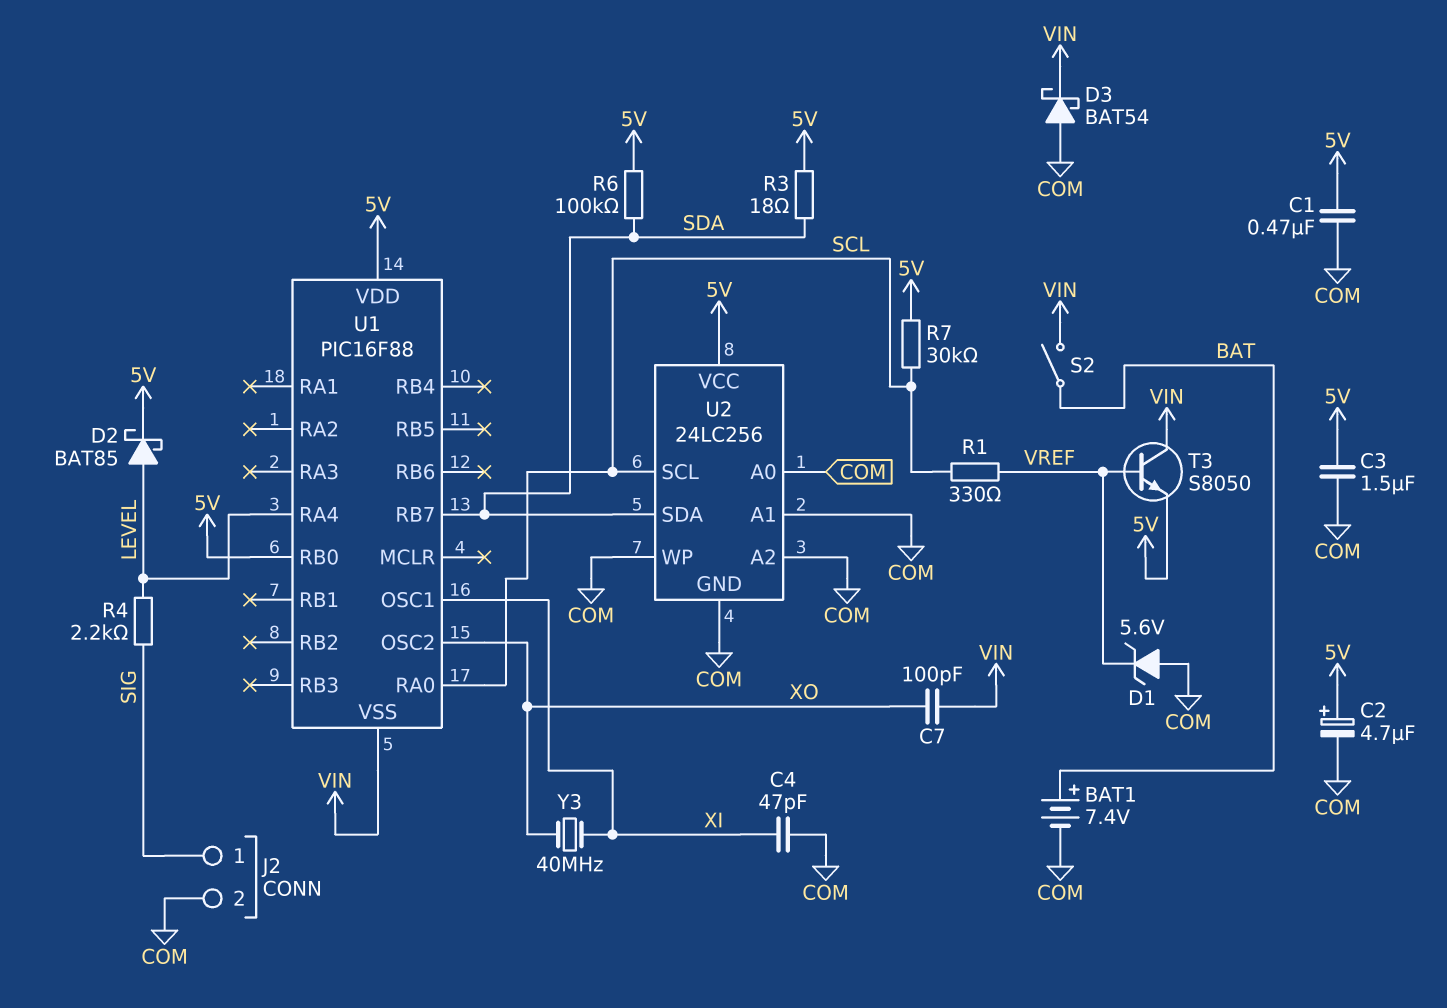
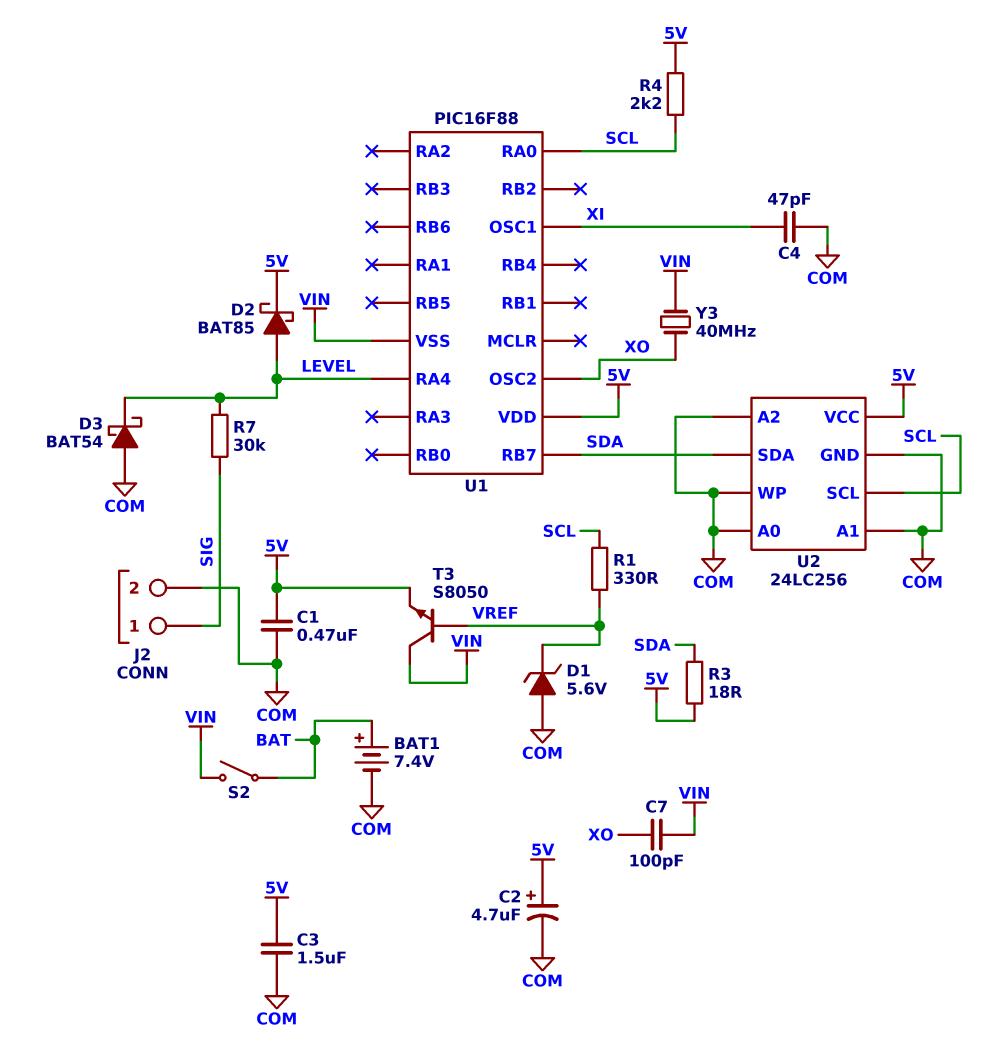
D3: schottky BAT54 (A COM, K VIN) -> schottky BAT54 (A COM, K LEVEL)
R4: 2.2k (LEVEL, SIG) -> 2.2k (5V, SCL)
R6: 100k (5V, SDA) -> none
R7: 30k (5V, SCL) -> 30k (LEVEL, SIG)
U1 pin RB0: 5V -> none
Y3: 40MHz (XI, XO) -> 40MHz (VIN, XO)

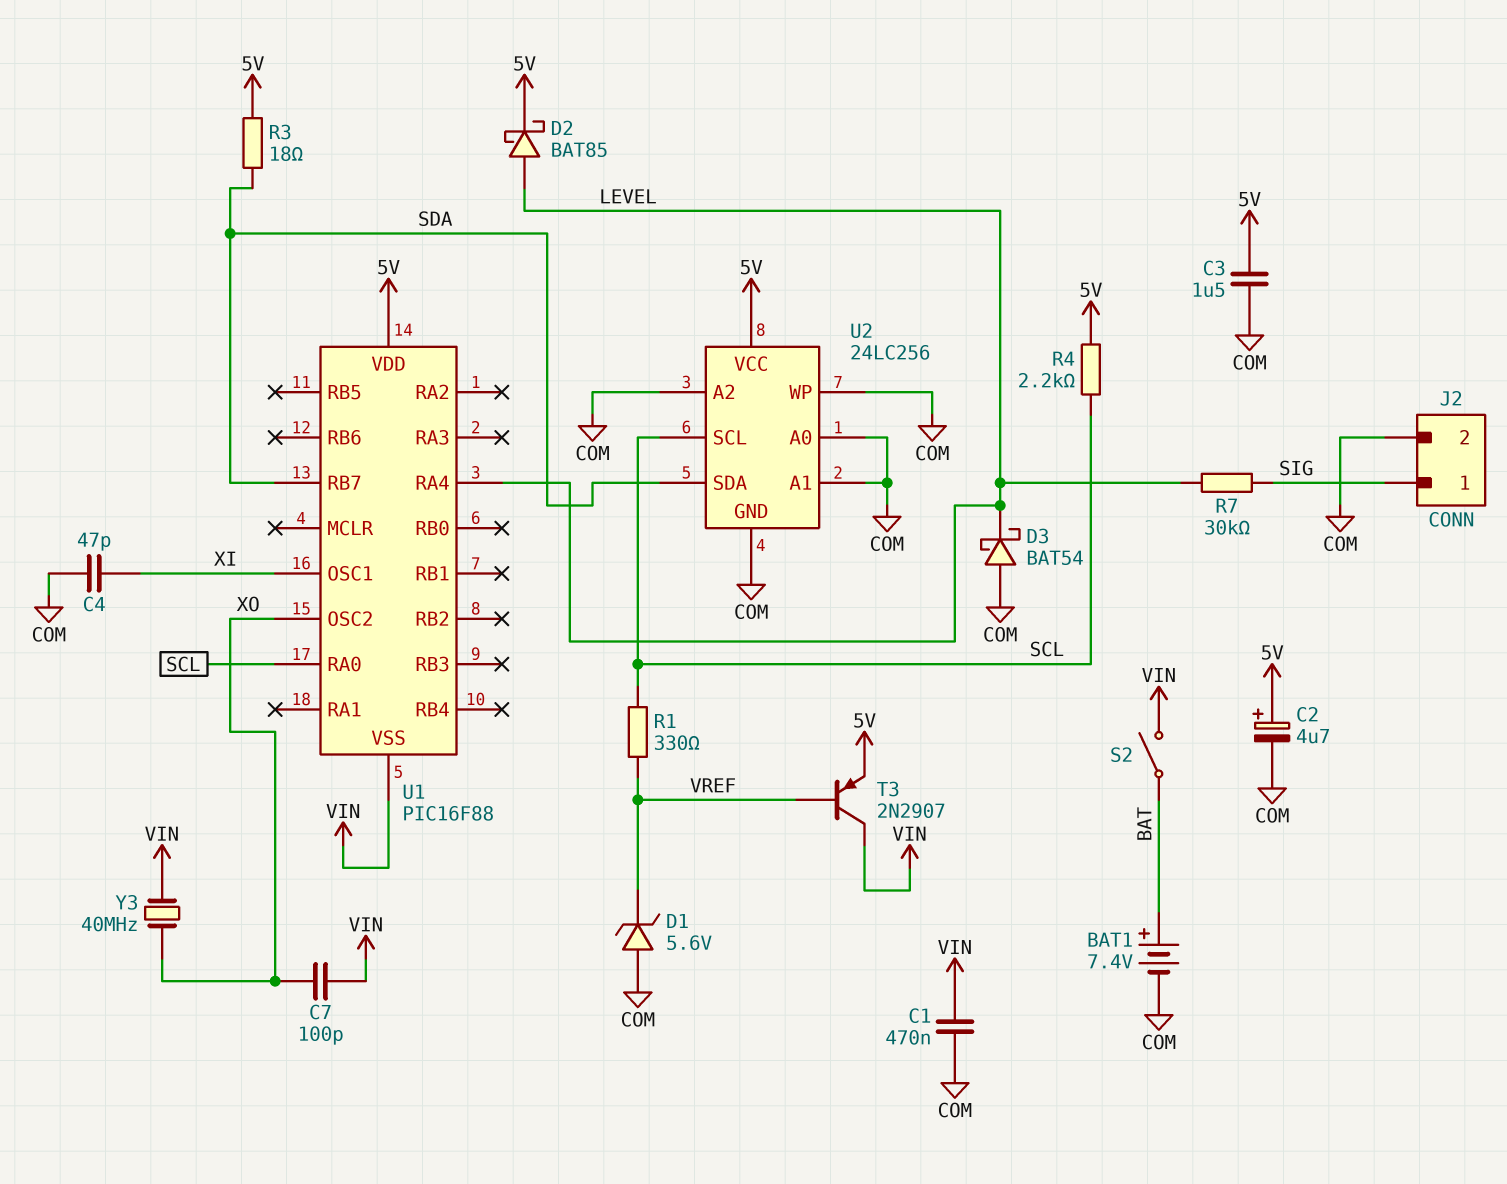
C1: 470nF (5V, COM) -> 470nF (COM, VIN)
T3: NPN S8050 (B VREF, C VIN, E 5V) -> PNP 2N2907 (B VREF, C VIN, E 5V)

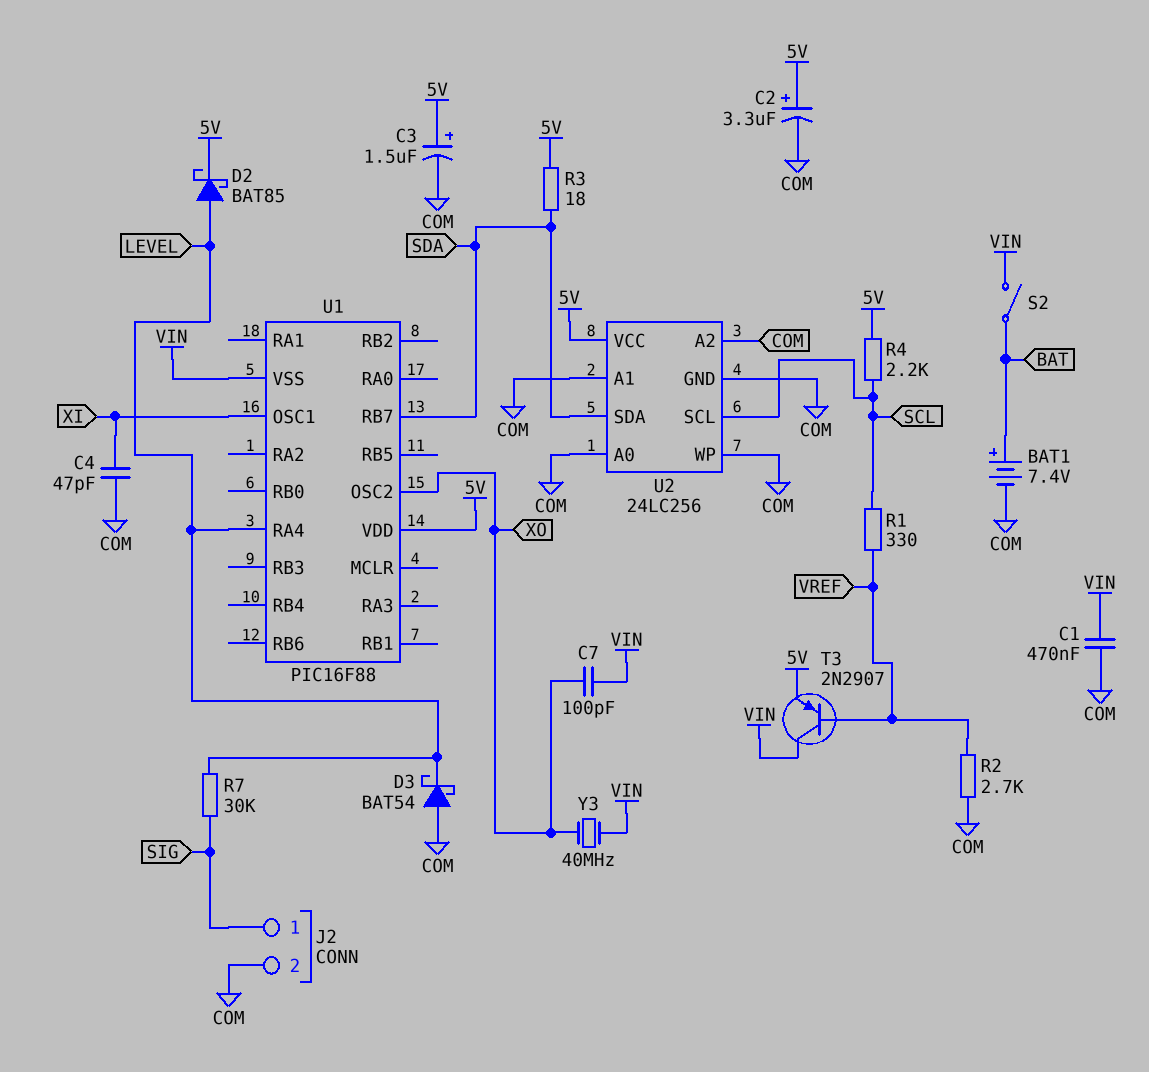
C2: 4.7uF (plus 5V, minus COM) -> 3.3uF (plus 5V, minus COM)
C3: 1.5uF (5V, COM) -> 1.5uF (plus 5V, minus COM)
D1: zener 5.6V (A COM, K VREF) -> none
R2: none -> 2.7k (COM, VREF)
U1 pin RA0: SCL -> none

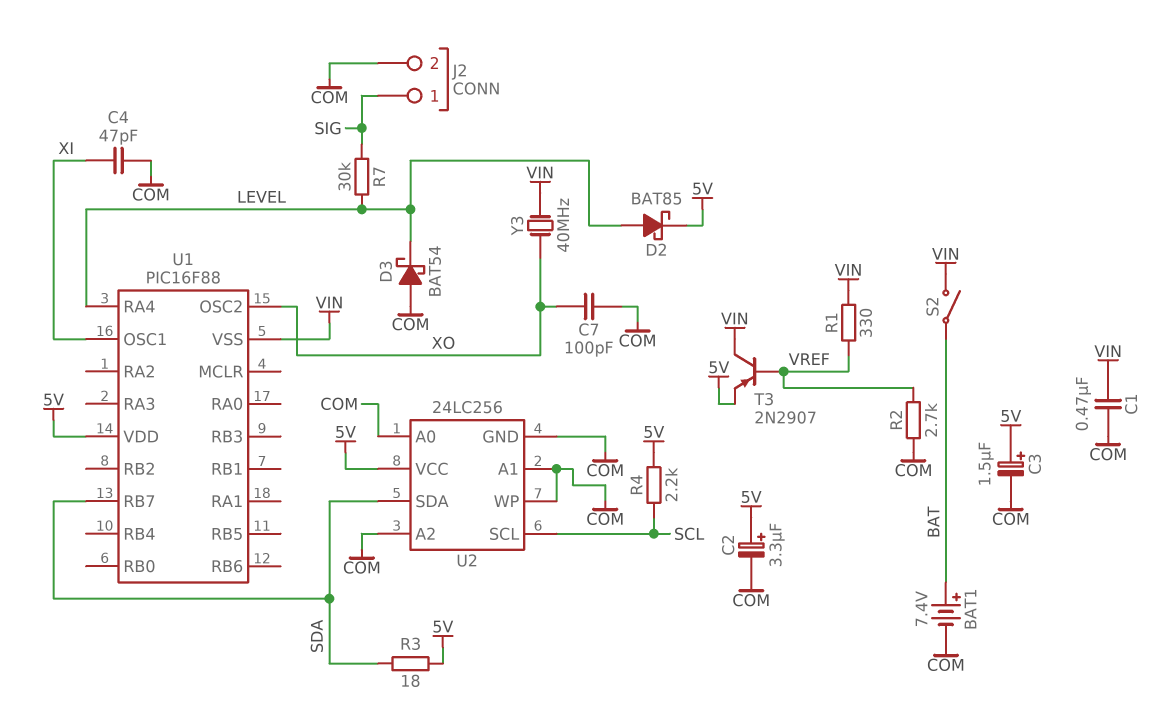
C7: 100pF (VIN, XO) -> 100pF (COM, XO)
R1: 330 (SCL, VREF) -> 330 (VIN, VREF)

